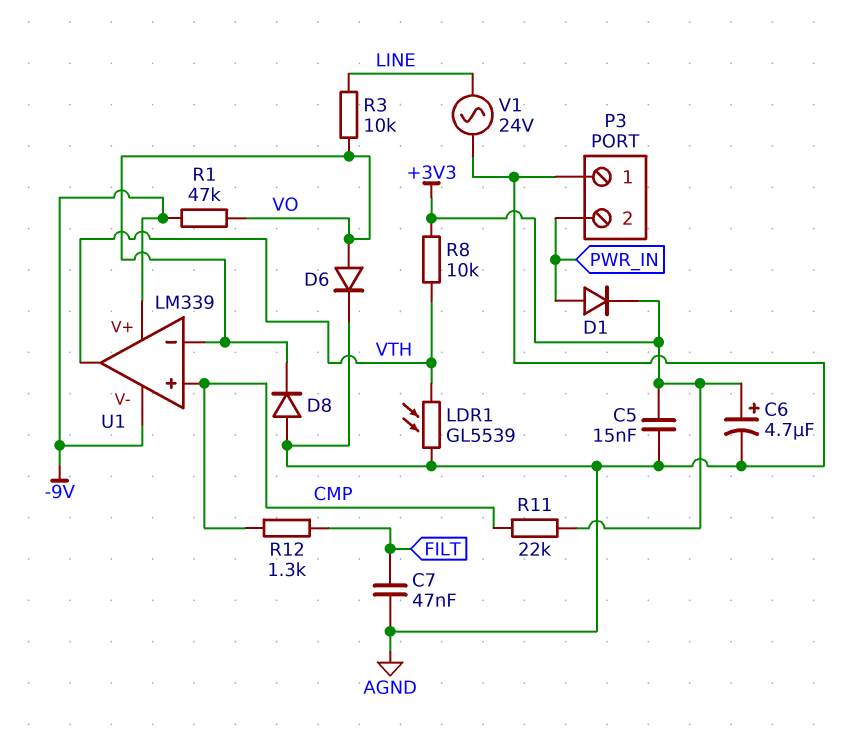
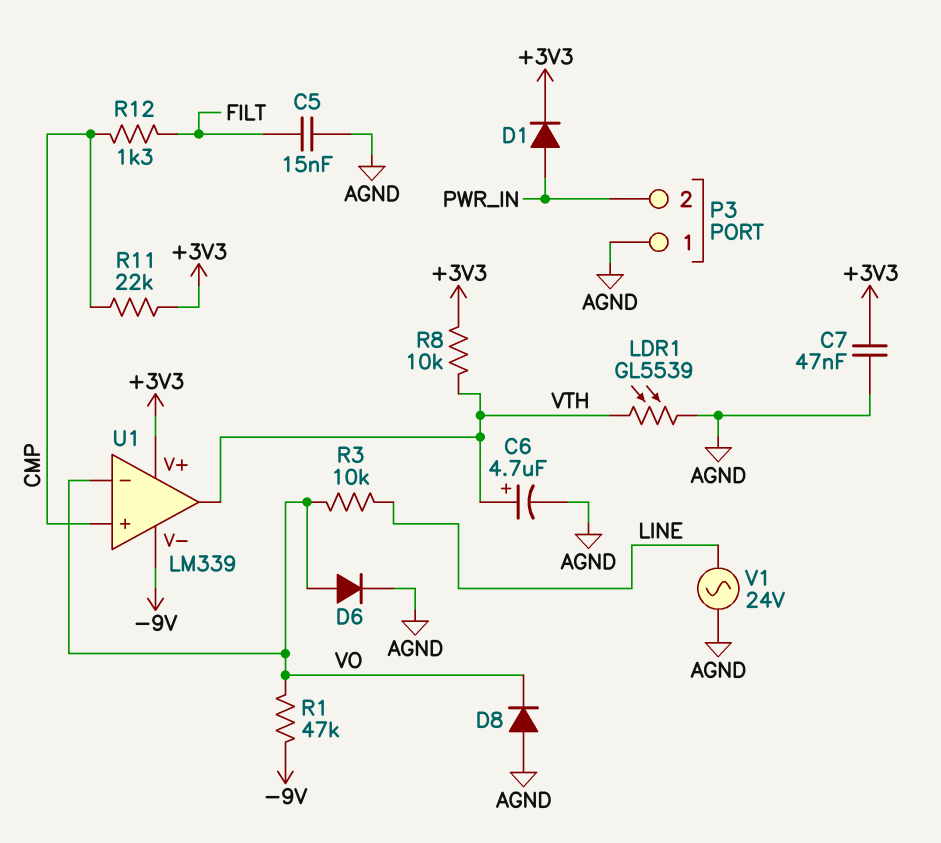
C5: 15nF (+3V3, AGND) -> 15nF (AGND, FILT)
C6: 4.7uF (plus +3V3, minus AGND) -> 4.7uF (plus VTH, minus AGND)
C7: 47nF (AGND, FILT) -> 47nF (+3V3, AGND)
U1 pin V+: -9V -> +3V3

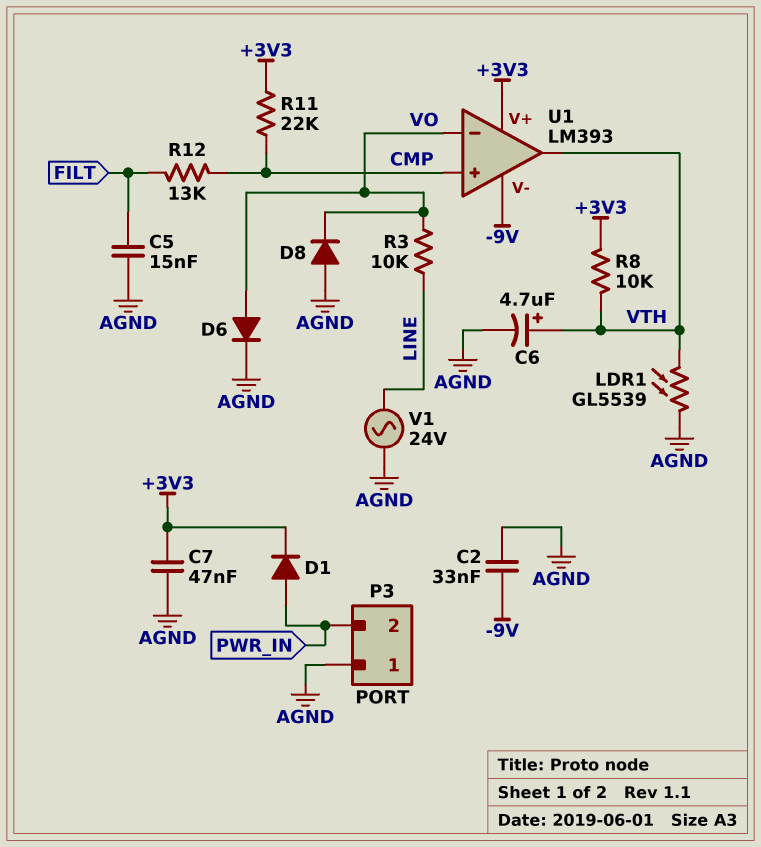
C2: none -> 33nF (-9V, AGND)
R1: 47k (-9V, VO) -> none
R12: 1.3k (CMP, FILT) -> 13k (CMP, FILT)
U1: LM339 -> LM393

